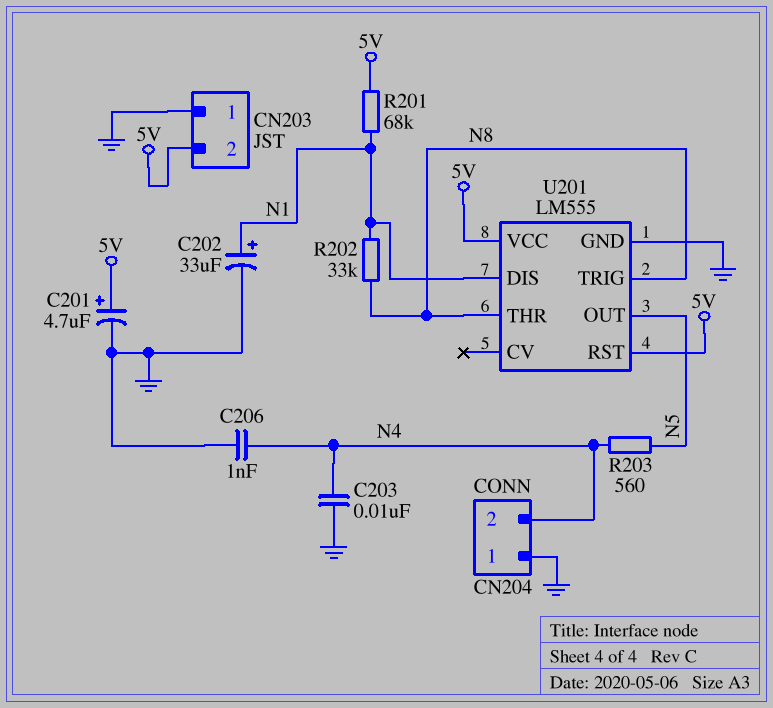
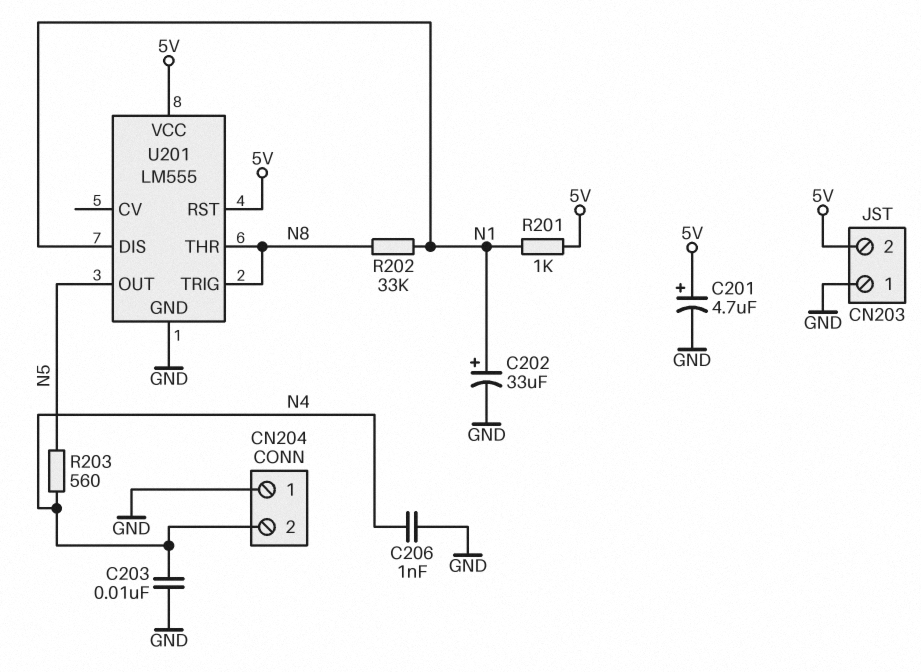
R201: 68k (5V, N1) -> 1k (5V, N1)

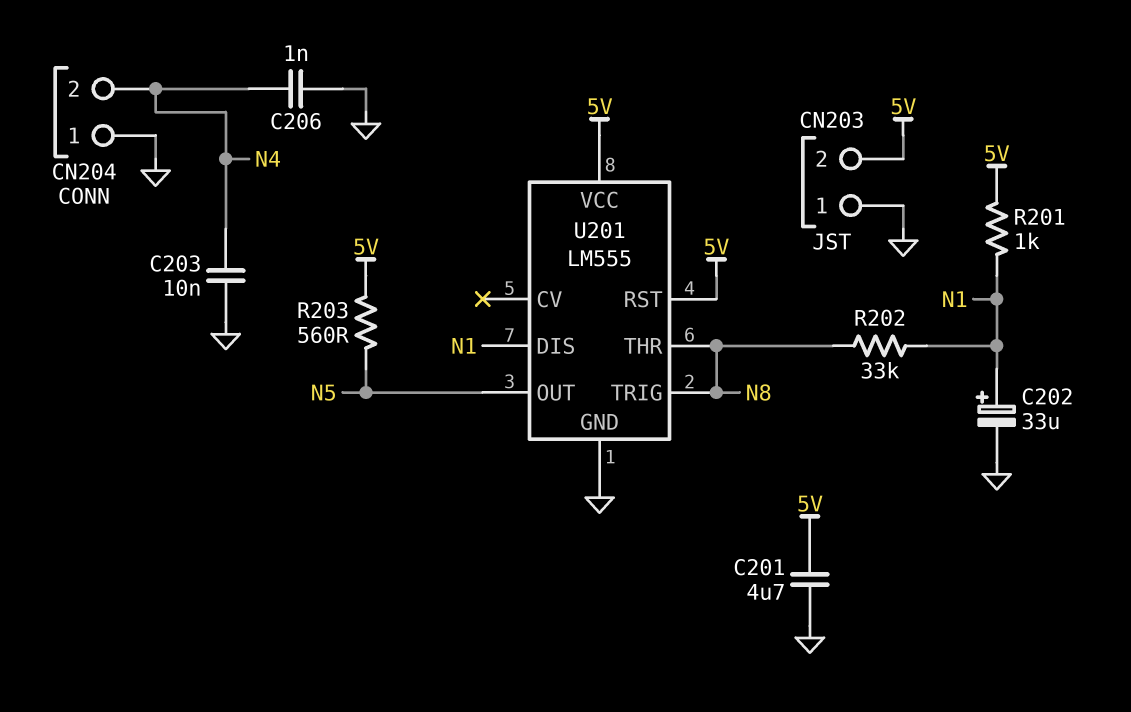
C201: 4.7uF (plus 5V, minus GND) -> 4.7uF (5V, GND)
R203: 560 (N4, N5) -> 560 (5V, N5)

